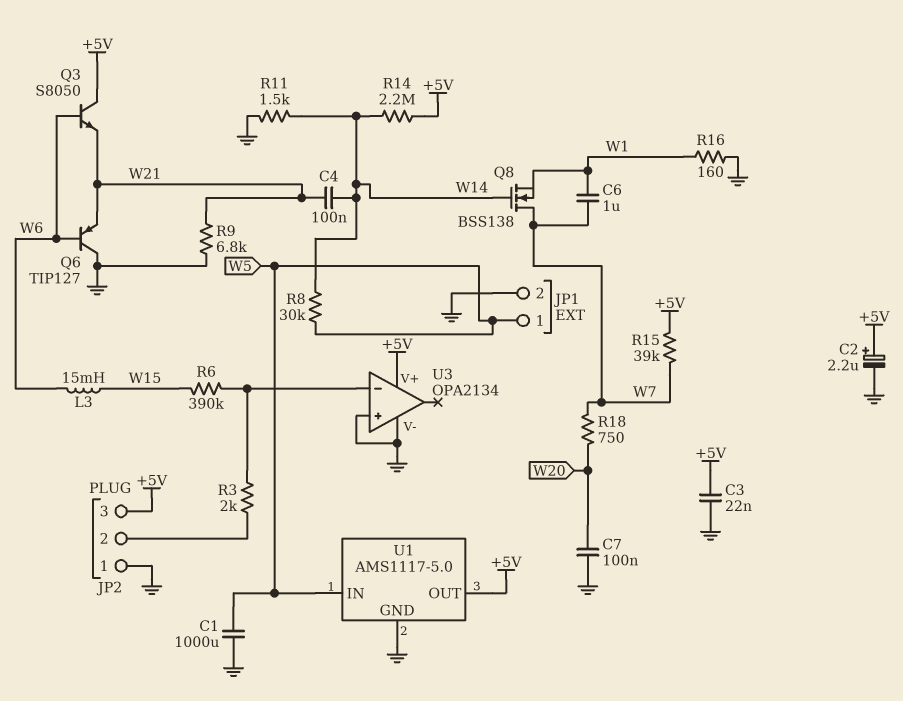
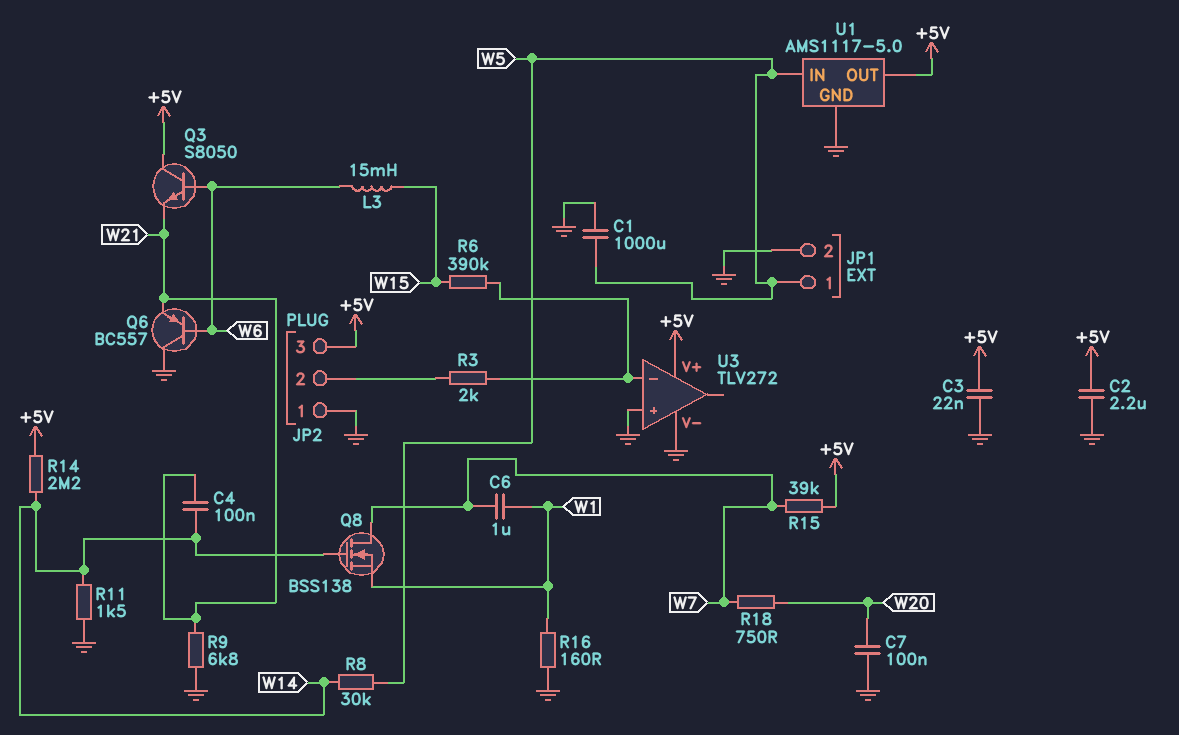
C2: 2.2uF (plus +5V, minus GND) -> 2.2uF (+5V, GND)
Q6: PNP TIP127 (B W6, C GND, E W21) -> PNP BC557 (B W6, C GND, E W21)
U3: OPA2134 -> TLV272

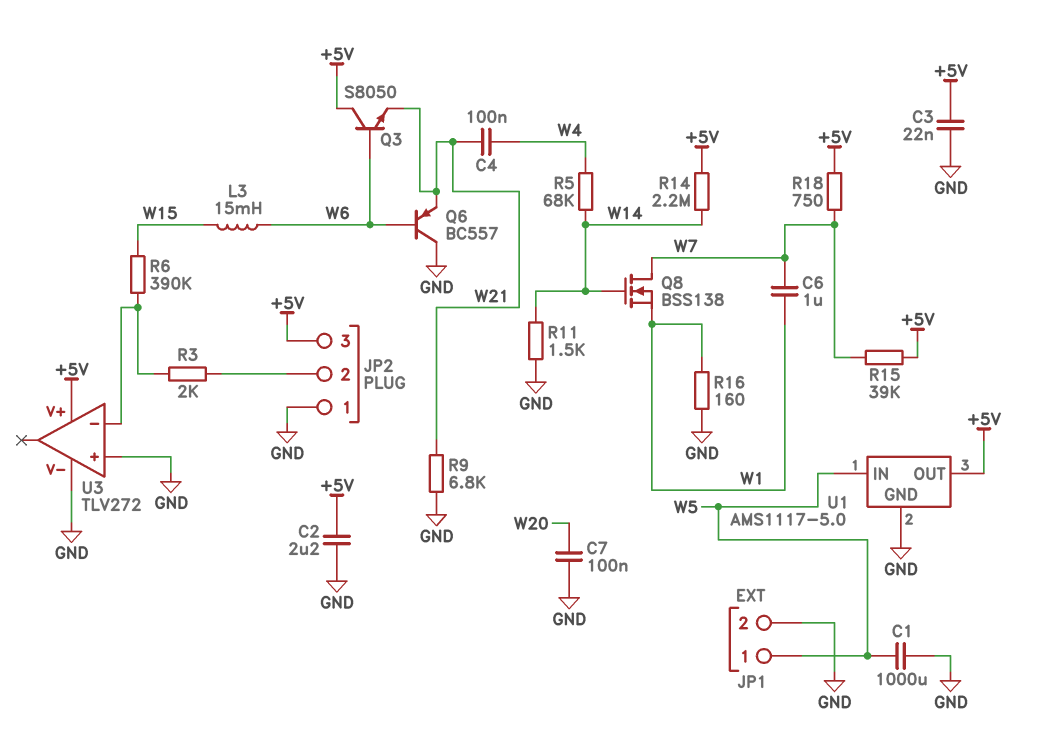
C4: 100nF (W14, W21) -> 100nF (W4, W21)
R5: none -> 68k (W4, W14)
R8: 30k (W5, W14) -> none
R18: 750 (W7, W20) -> 750 (+5V, W7)

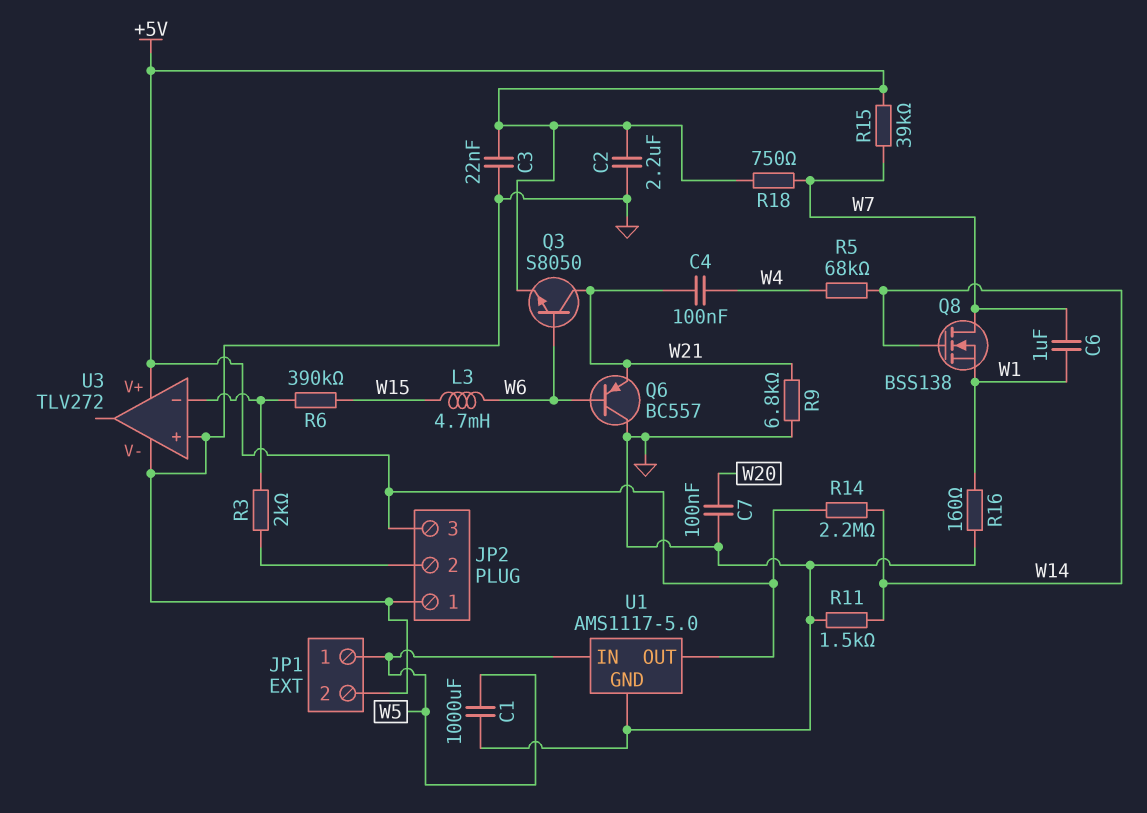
L3: 15mH (W6, W15) -> 4.7mH (W6, W15)
Q3: NPN S8050 (B W6, C +5V, E W21) -> NPN S8050 (B W6, C W21, E +5V)

